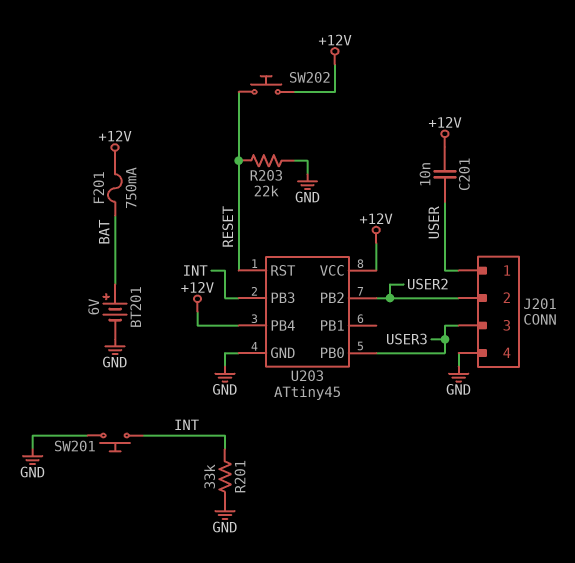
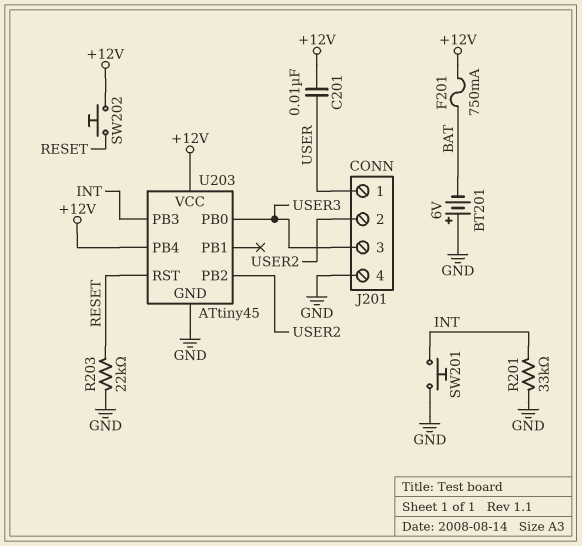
BT201: 6V (plus BAT, minus GND) -> 6V (plus GND, minus BAT)

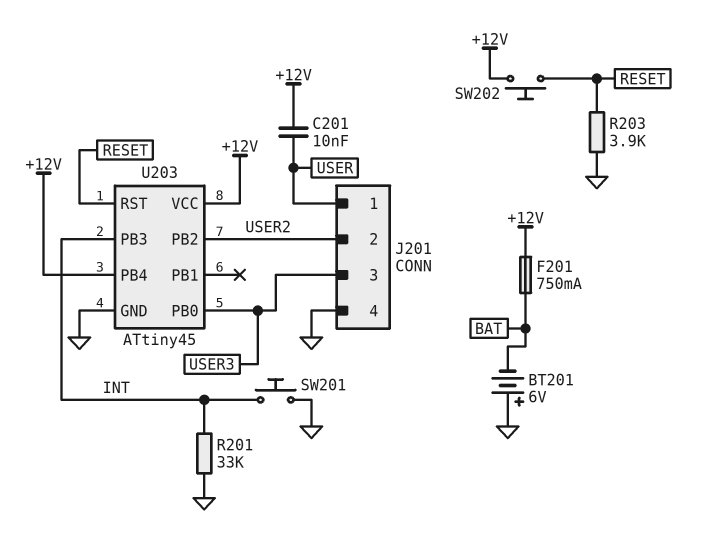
R203: 22k (GND, RESET) -> 3.9k (GND, RESET)

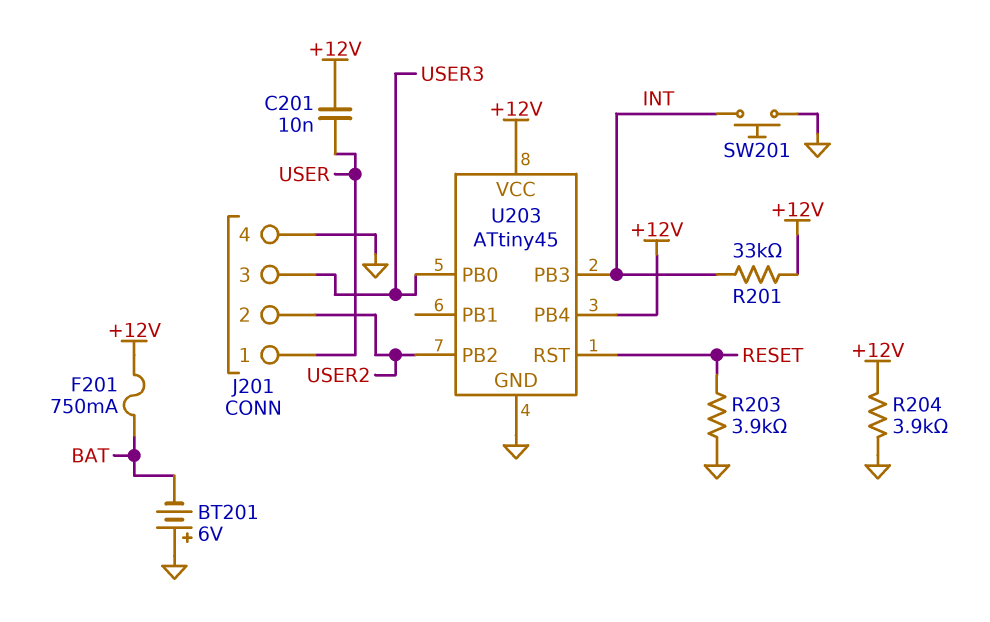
R201: 33k (GND, INT) -> 33k (+12V, INT)
R204: none -> 3.9k (+12V, GND)
SW202: button (+12V, RESET) -> none

